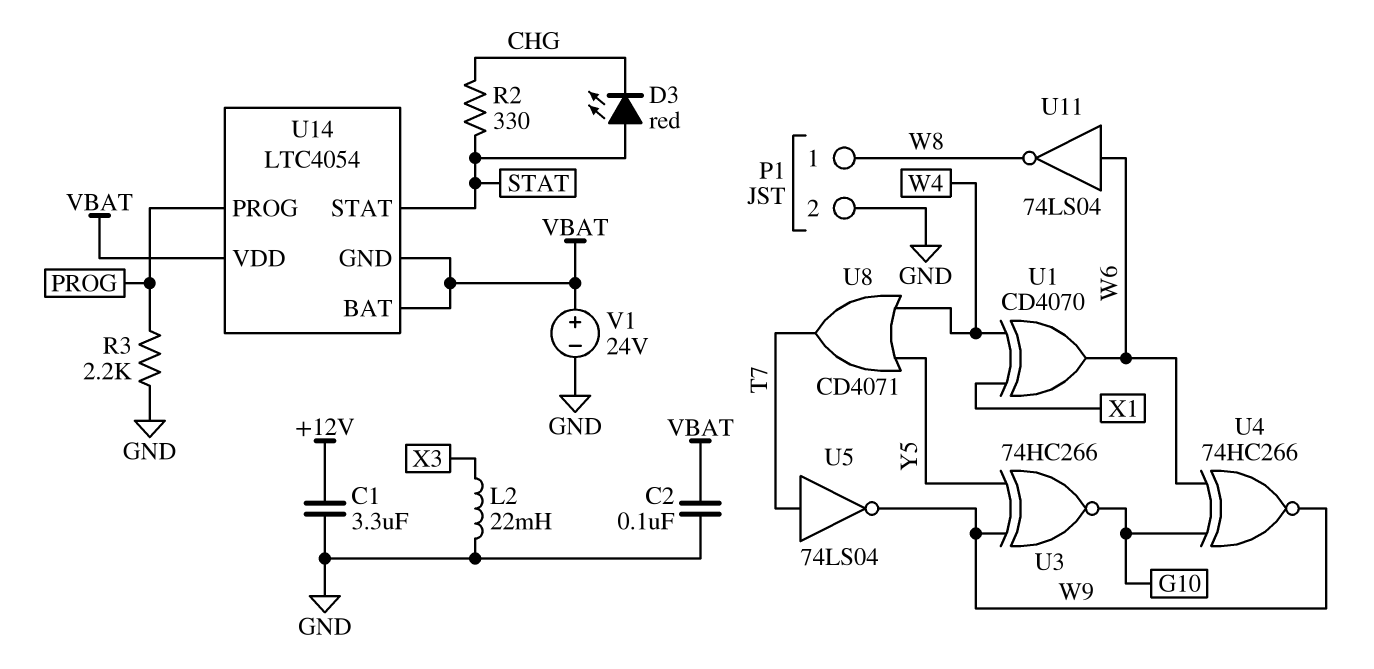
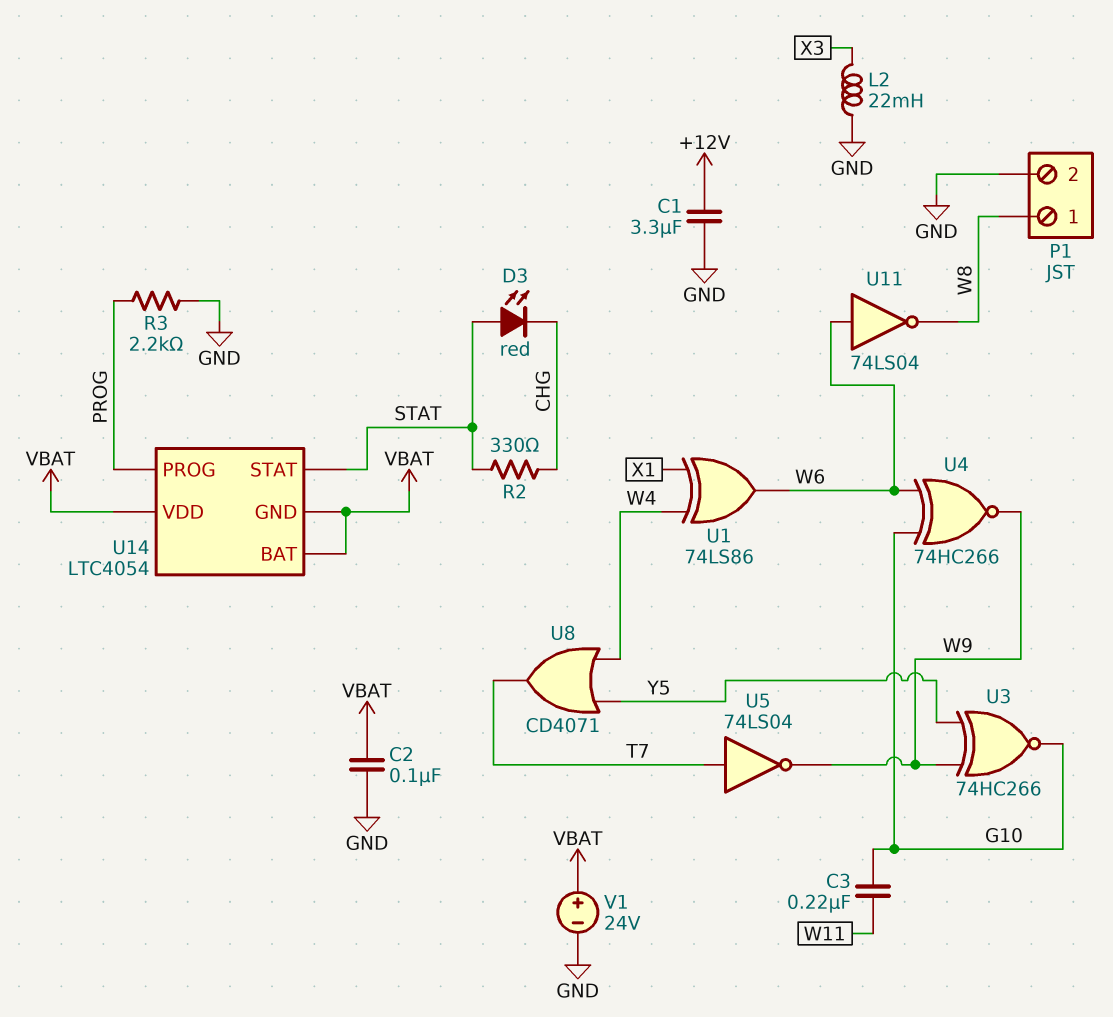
C3: none -> 220nF (G10, W11)
U1: XOR CD4070 (in W4, in X1, out W6) -> XOR 74LS86 (in W4, in X1, out W6)

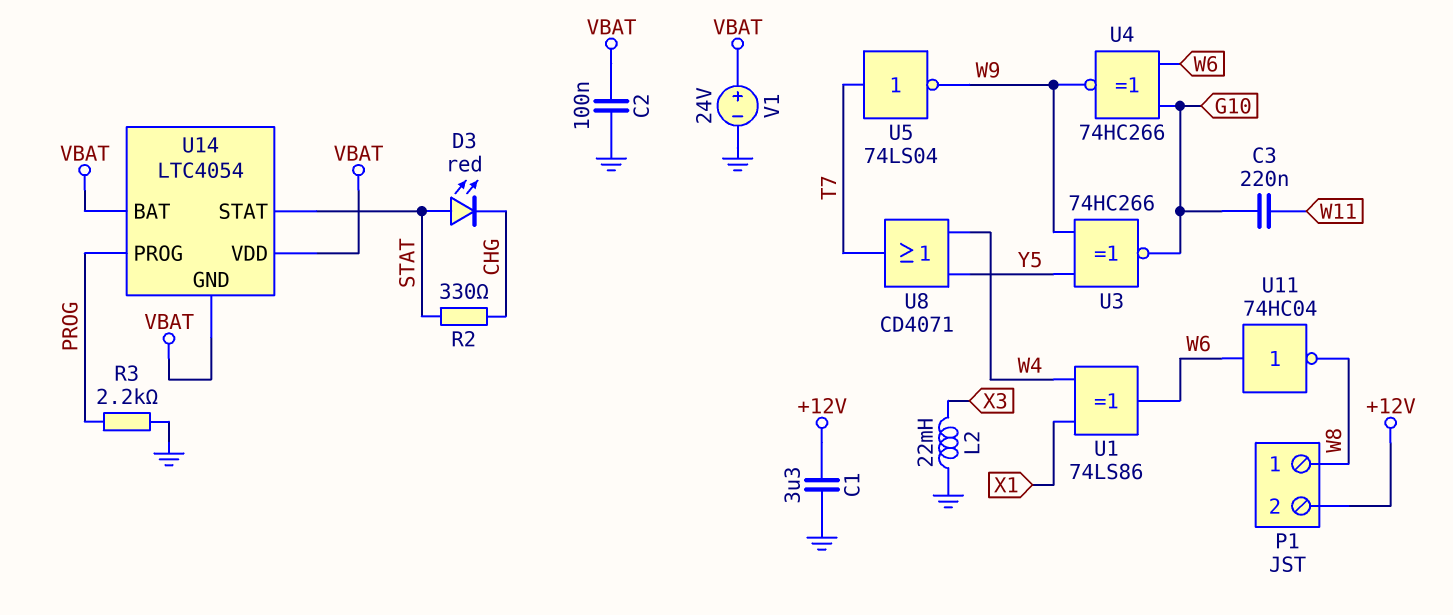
P1 pin 2: GND -> +12V
U11: NOT 74LS04 (in W6, out W8) -> NOT 74HC04 (in W6, out W8)

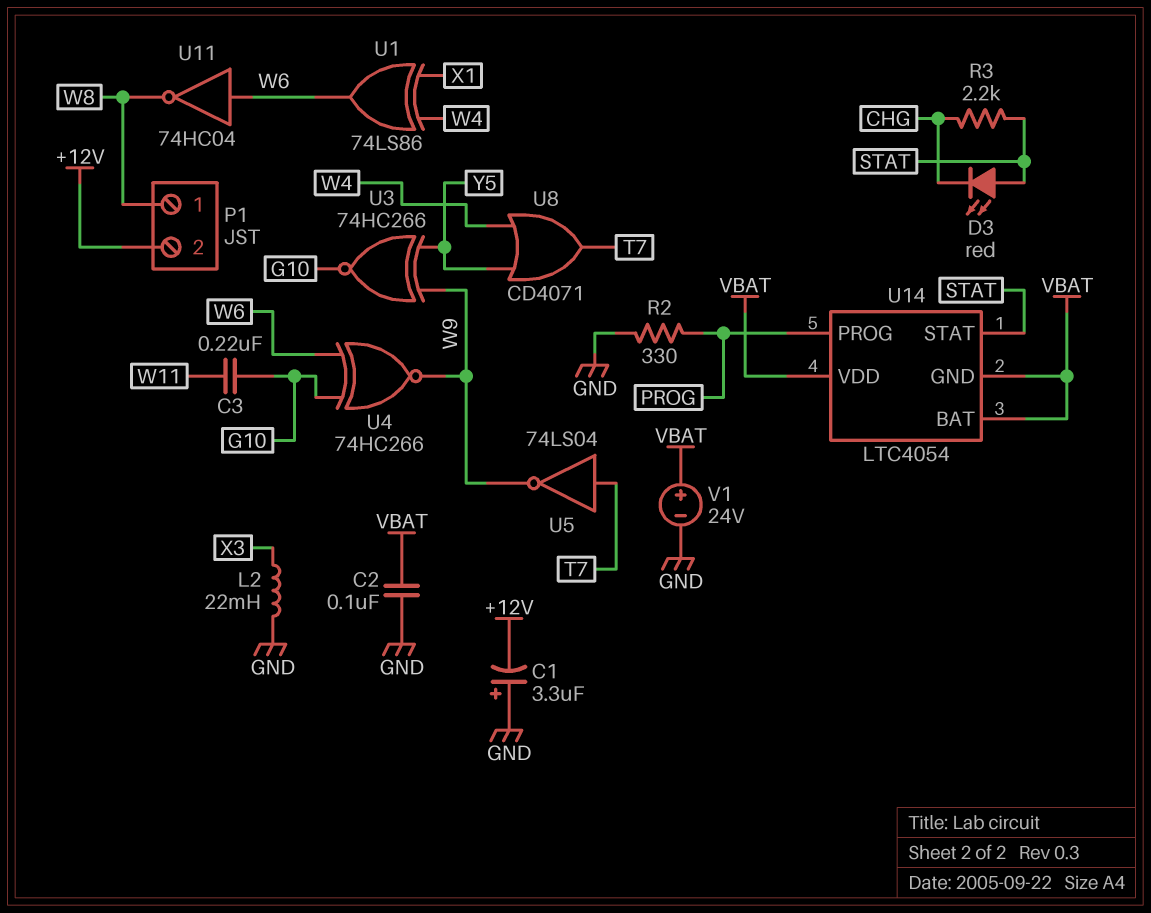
C1: 3.3uF (+12V, GND) -> 3.3uF (plus GND, minus +12V)
R2: 330 (CHG, STAT) -> 330 (GND, PROG)
R3: 2.2k (GND, PROG) -> 2.2k (CHG, STAT)

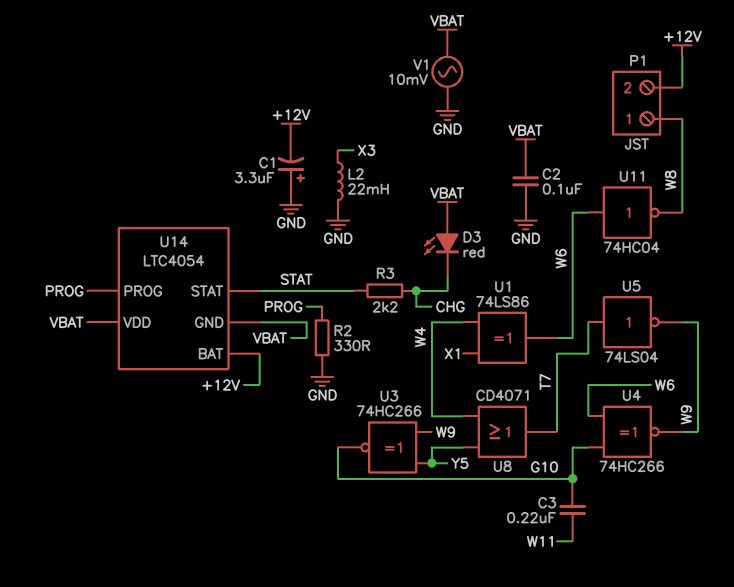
D3: LED red (A STAT, K CHG) -> LED red (A VBAT, K CHG)
U14 pin BAT: VBAT -> +12V
V1: 24V (plus VBAT, minus GND) -> AC 10mV (GND, VBAT)

